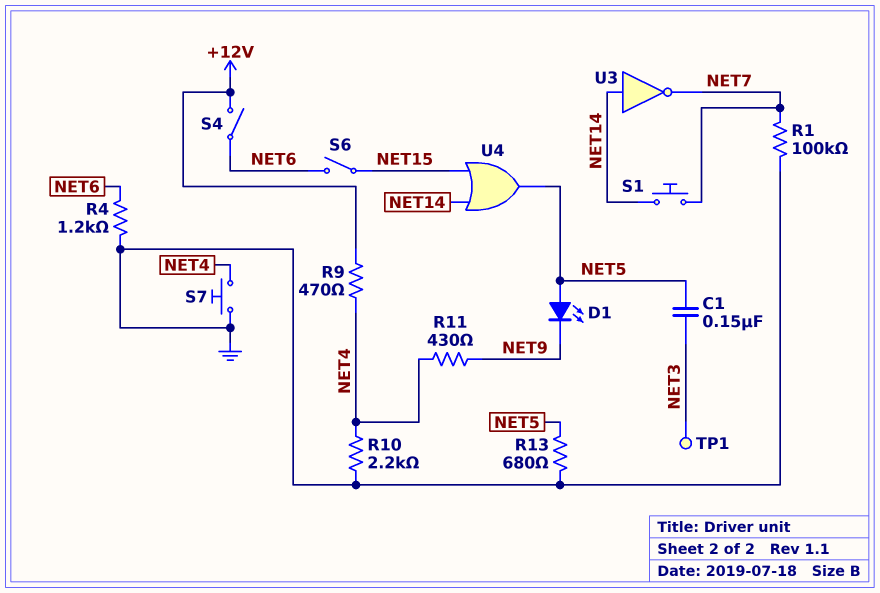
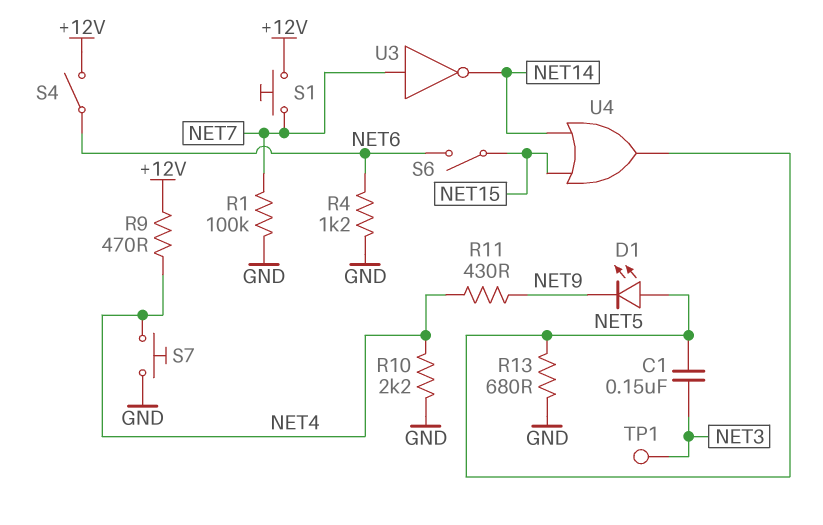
S1: button (NET7, NET14) -> button (+12V, NET7)
U3: NOT (in NET14, out NET7) -> NOT (in NET7, out NET14)

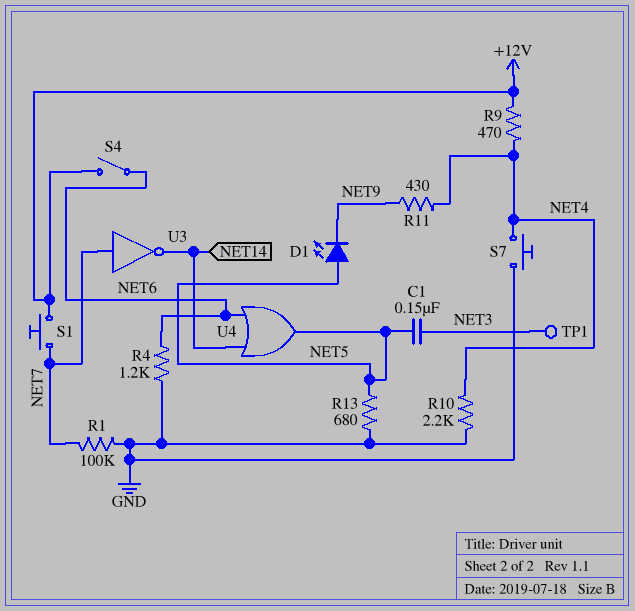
S6: switch (NET6, NET15) -> none
U4: OR (in NET14, in NET15, out NET5) -> OR (in NET6, in NET14, out NET5)

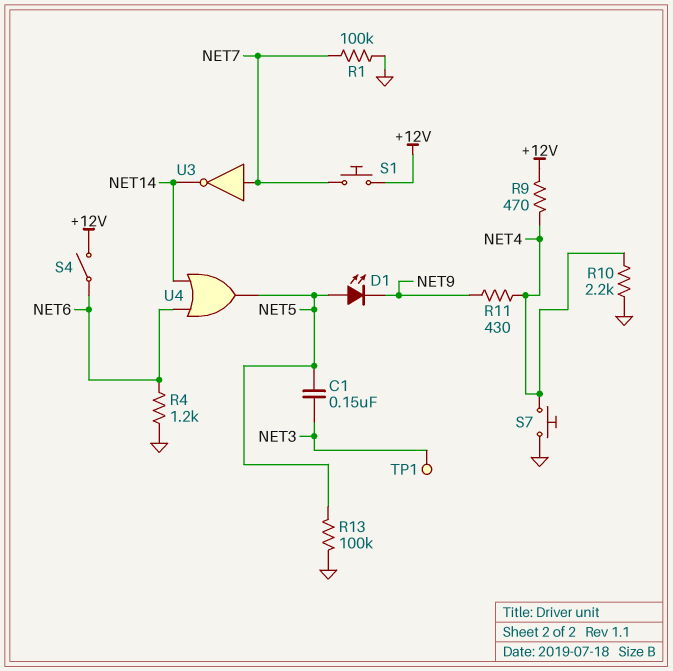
R13: 680 (GND, NET5) -> 100k (GND, NET5)

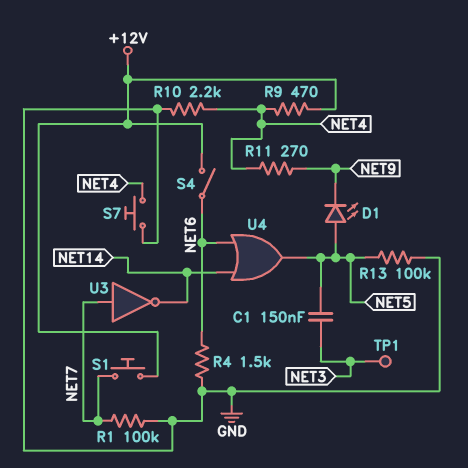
R4: 1.2k (GND, NET6) -> 1.5k (GND, NET6)
R11: 430 (NET4, NET9) -> 270 (NET4, NET9)

